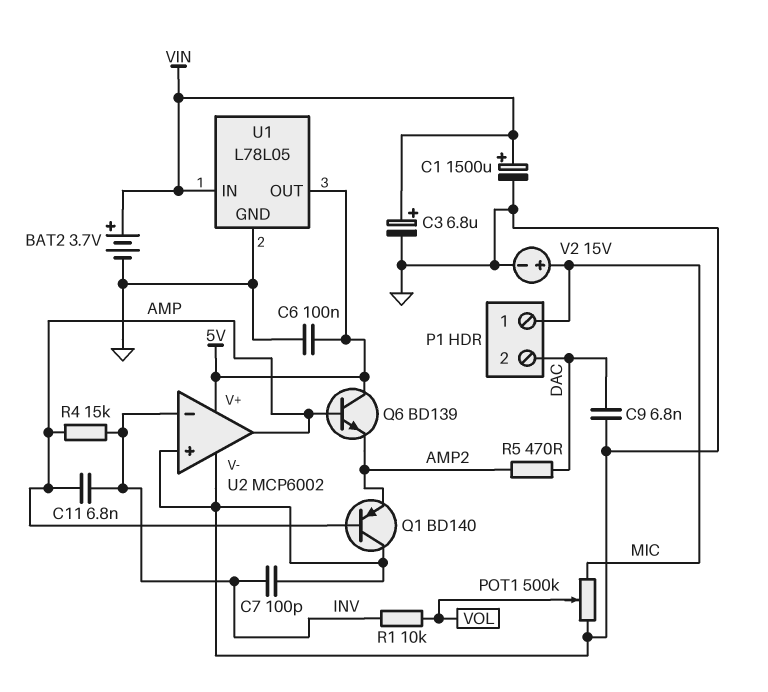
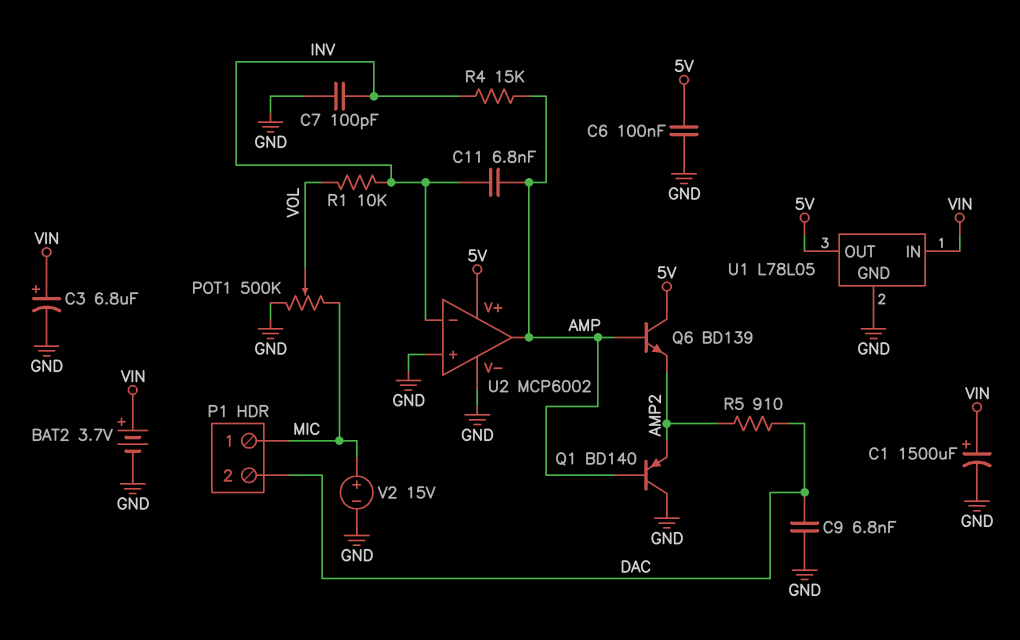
R5: 470 (AMP2, DAC) -> 910 (AMP2, DAC)

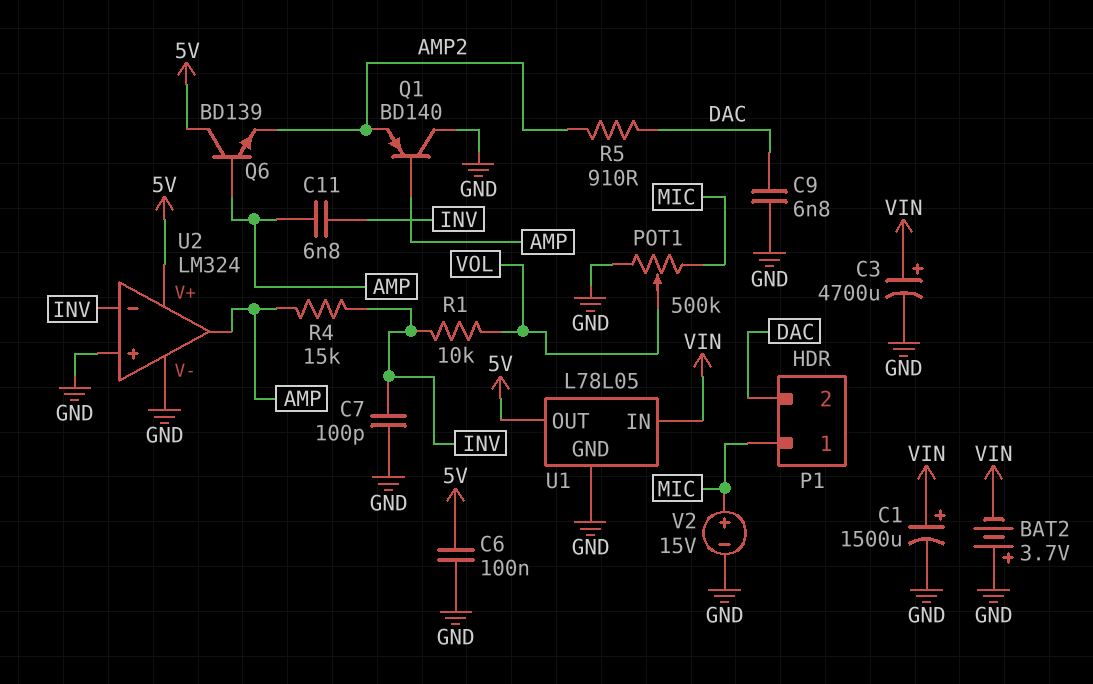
BAT2: 3.7V (plus VIN, minus GND) -> 3.7V (plus GND, minus VIN)
C3: 6.8uF (plus VIN, minus GND) -> 4700uF (plus VIN, minus GND)
U2: MCP6002 -> LM324

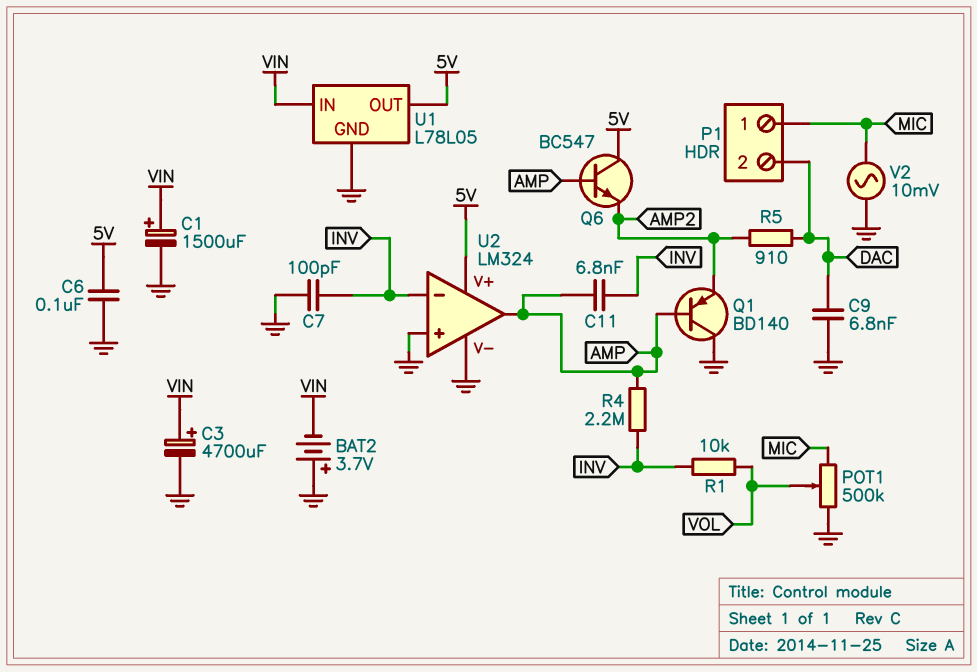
Q6: NPN BD139 (B AMP, C 5V, E AMP2) -> NPN BC547 (B AMP, C 5V, E AMP2)
R4: 15k (AMP, INV) -> 2.2M (AMP, INV)
V2: 15V (plus MIC, minus GND) -> AC 10mV (GND, MIC)

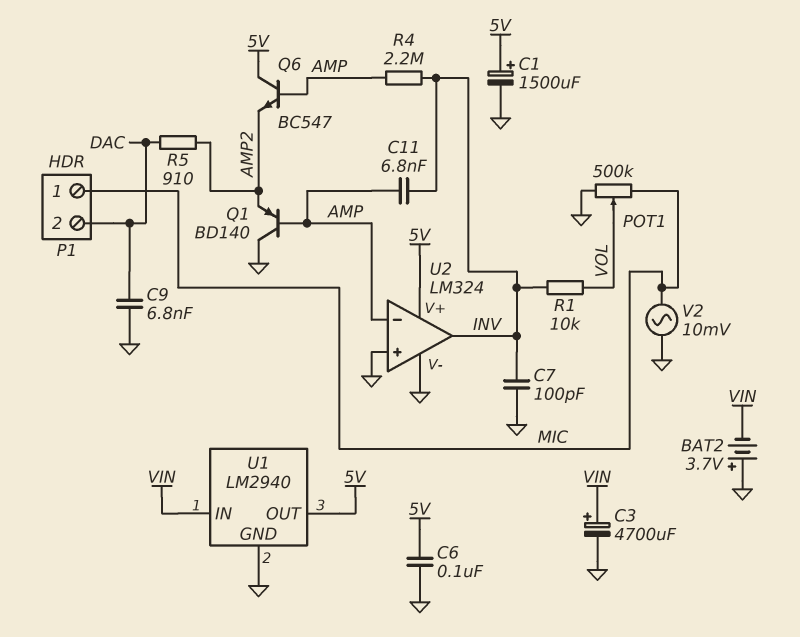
C1: 1500uF (plus VIN, minus GND) -> 1500uF (plus 5V, minus GND)
U1: L78L05 -> LM2940
U2 pin in-: INV -> AMP
U2 pin out: AMP -> INV

